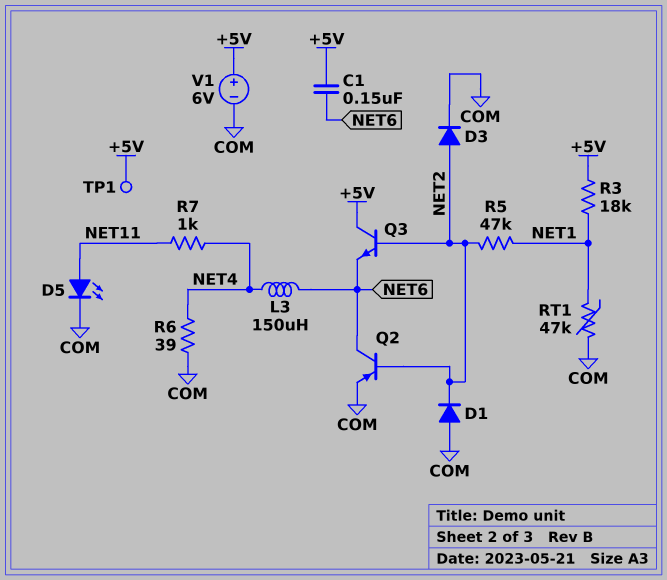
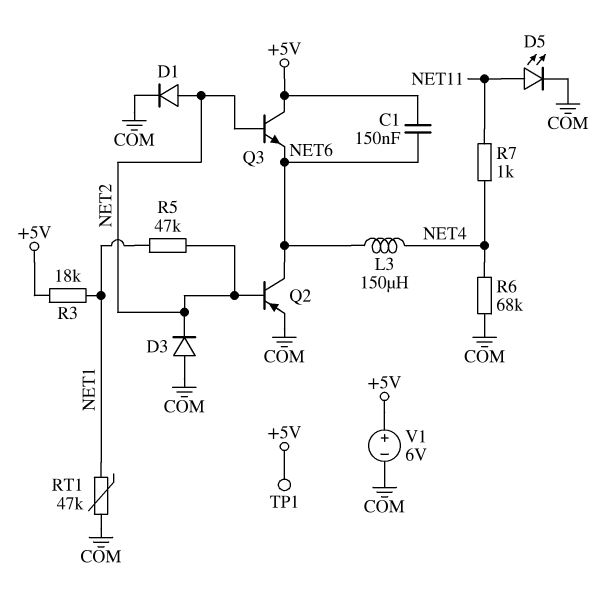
D1: diode (A COM, K NET2) -> diode (A NET2, K COM)
D3: diode (A NET2, K COM) -> diode (A COM, K NET2)
R6: 39 (COM, NET4) -> 68k (COM, NET4)

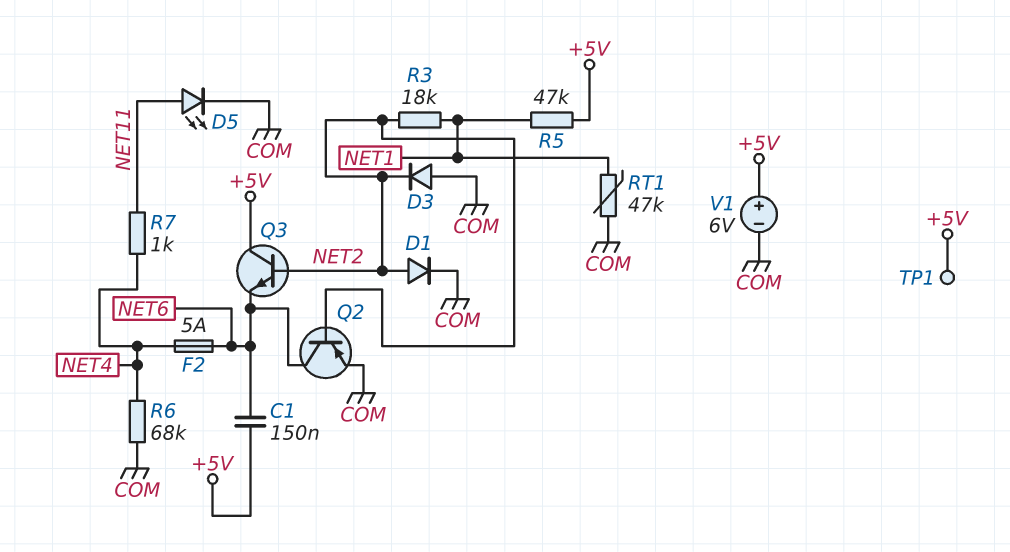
F2: none -> 5A (NET4, NET6)
L3: 150uH (NET4, NET6) -> none
R3: 18k (+5V, NET1) -> 18k (NET1, NET2)
R5: 47k (NET1, NET2) -> 47k (+5V, NET1)

